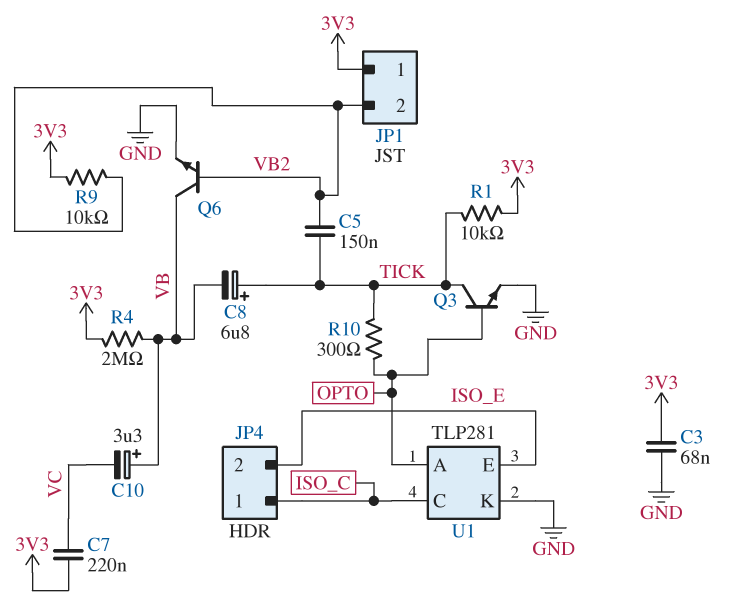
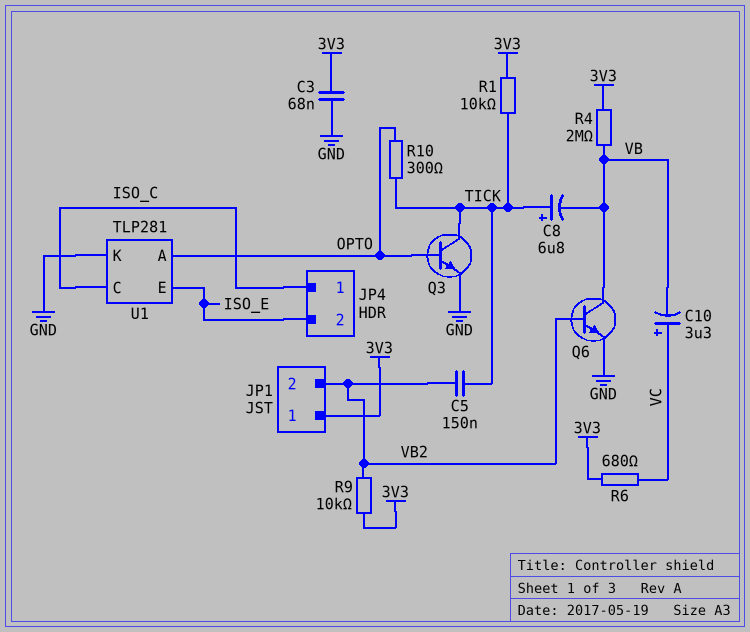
C7: 220nF (3V3, VC) -> none
C10: 3.3uF (plus VB, minus VC) -> 3.3uF (plus VC, minus VB)
R6: none -> 680 (3V3, VC)

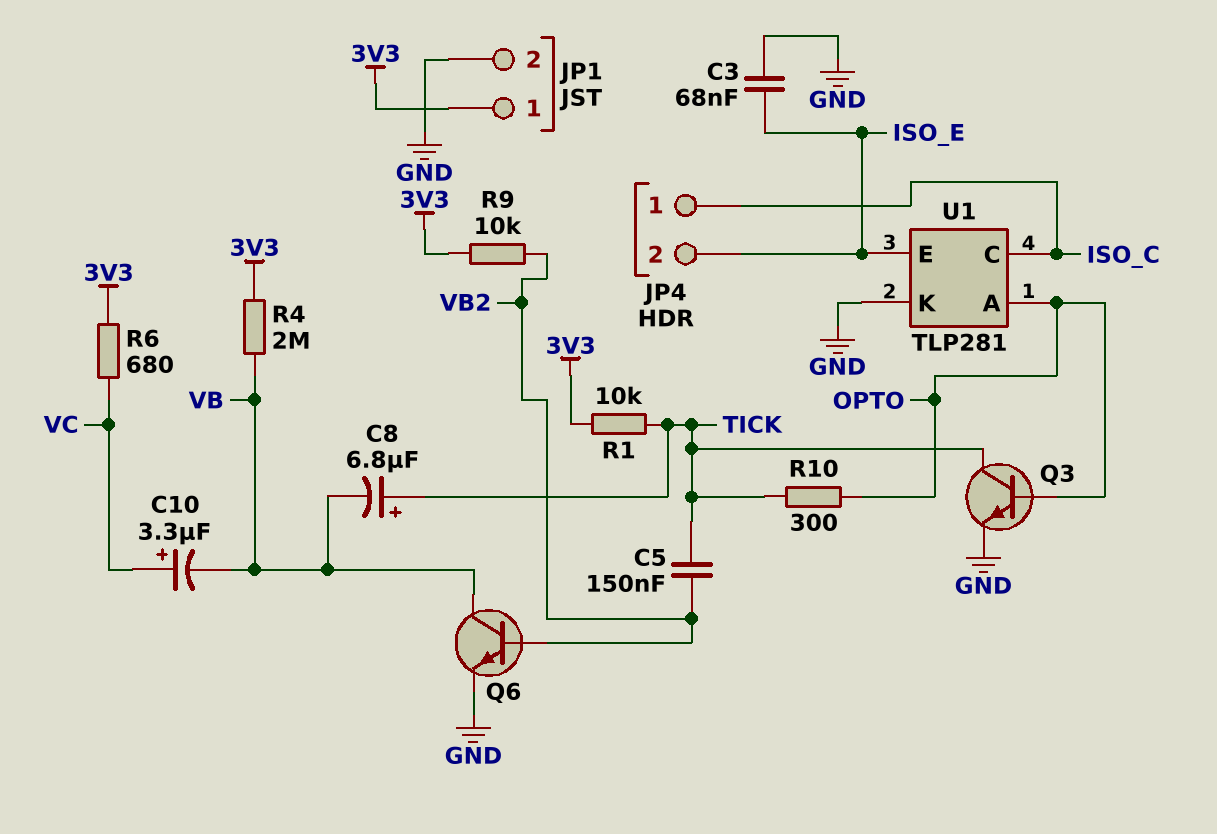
C3: 68nF (3V3, GND) -> 68nF (GND, ISO_E)
JP1 pin 2: VB2 -> GND

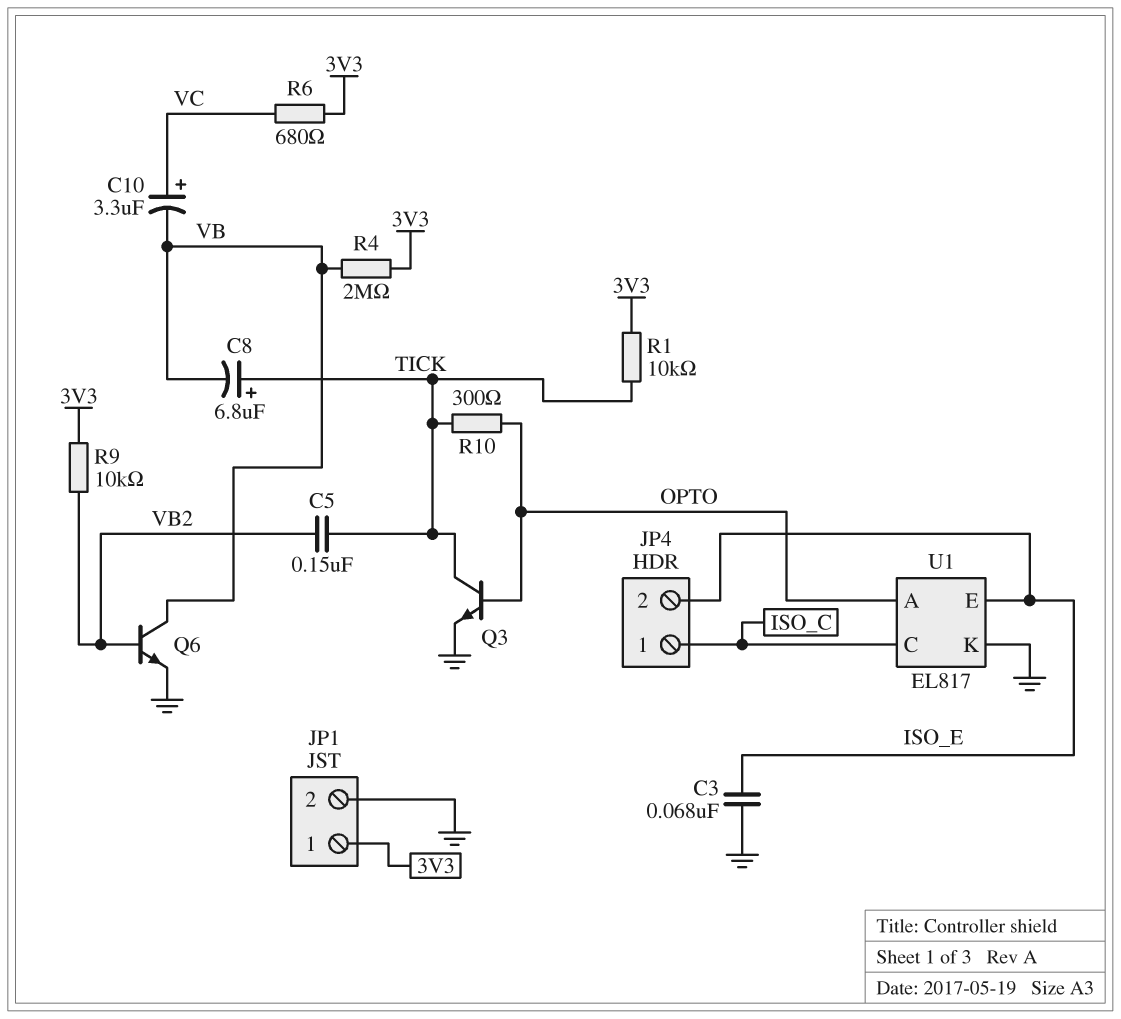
U1: TLP281 -> EL817

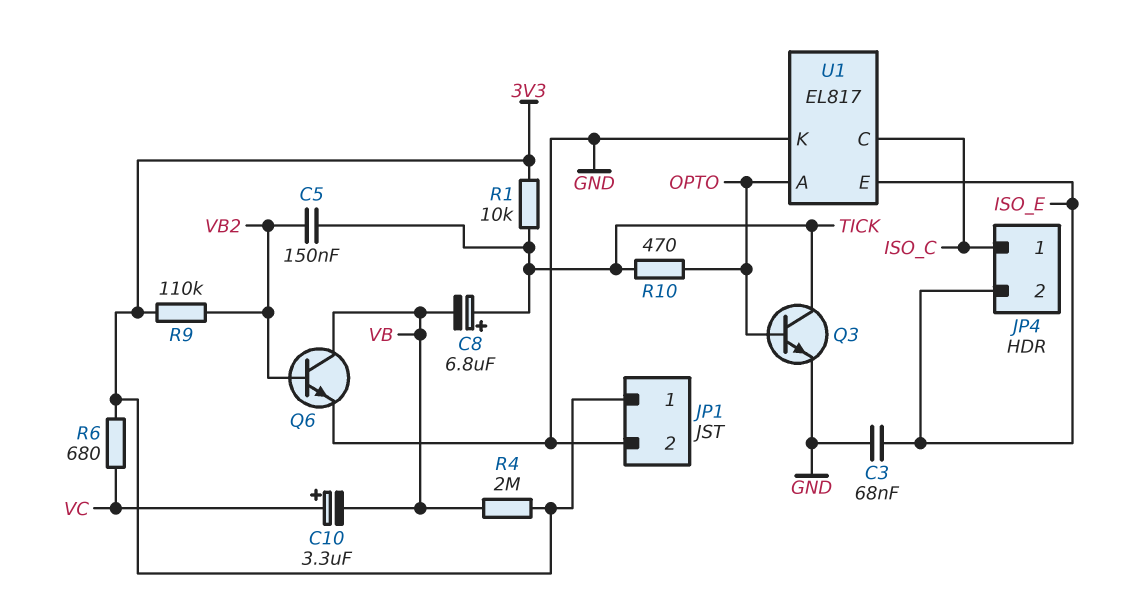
R9: 10k (3V3, VB2) -> 110k (3V3, VB2)
R10: 300 (OPTO, TICK) -> 470 (OPTO, TICK)

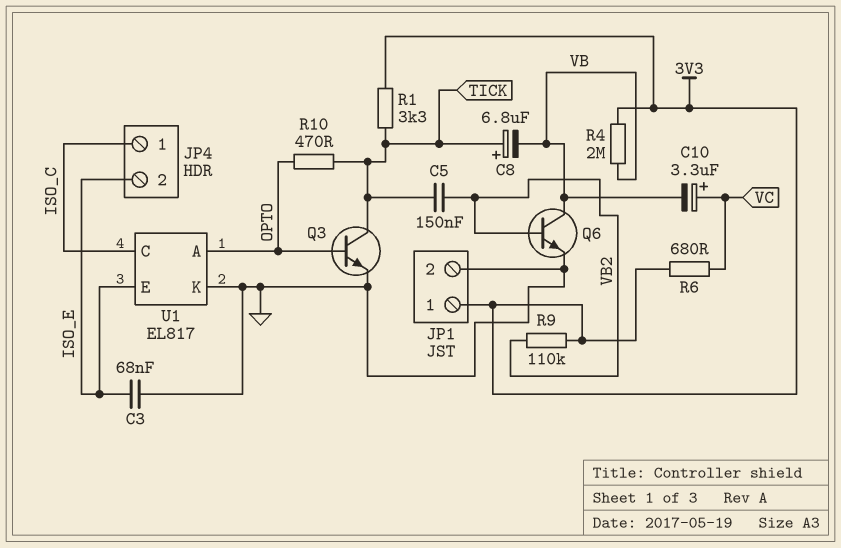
R1: 10k (3V3, TICK) -> 3.3k (3V3, TICK)

